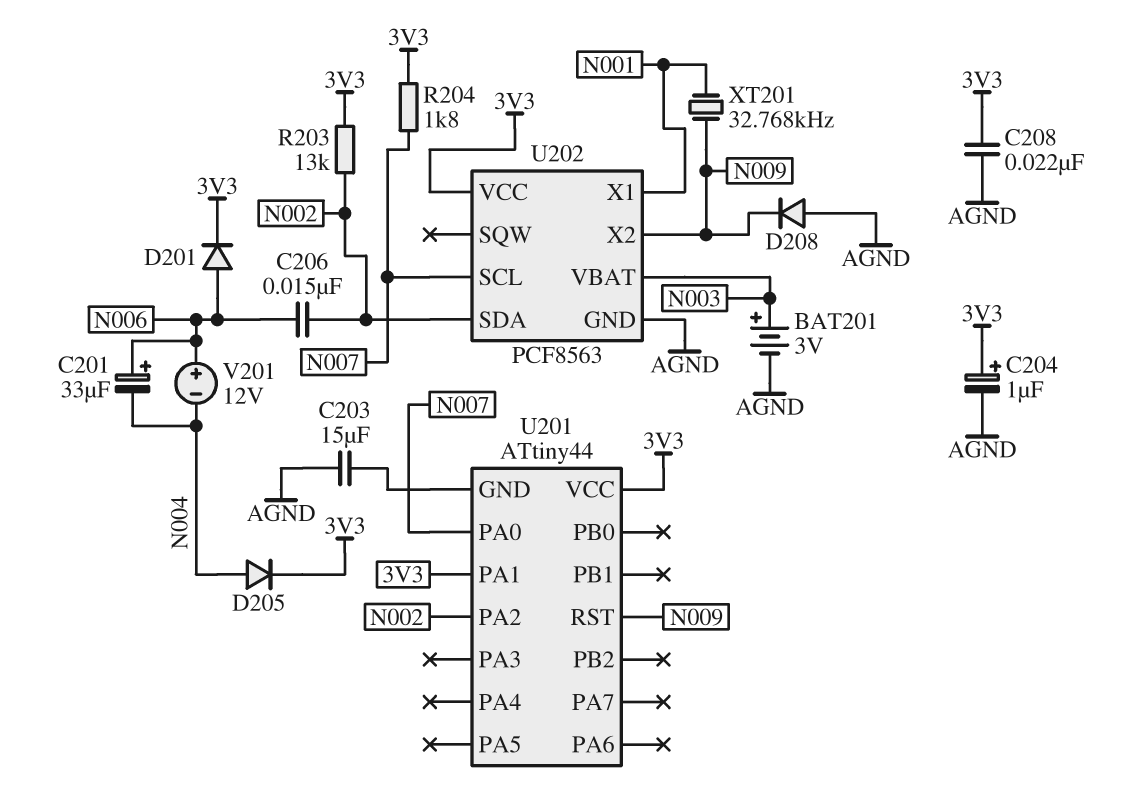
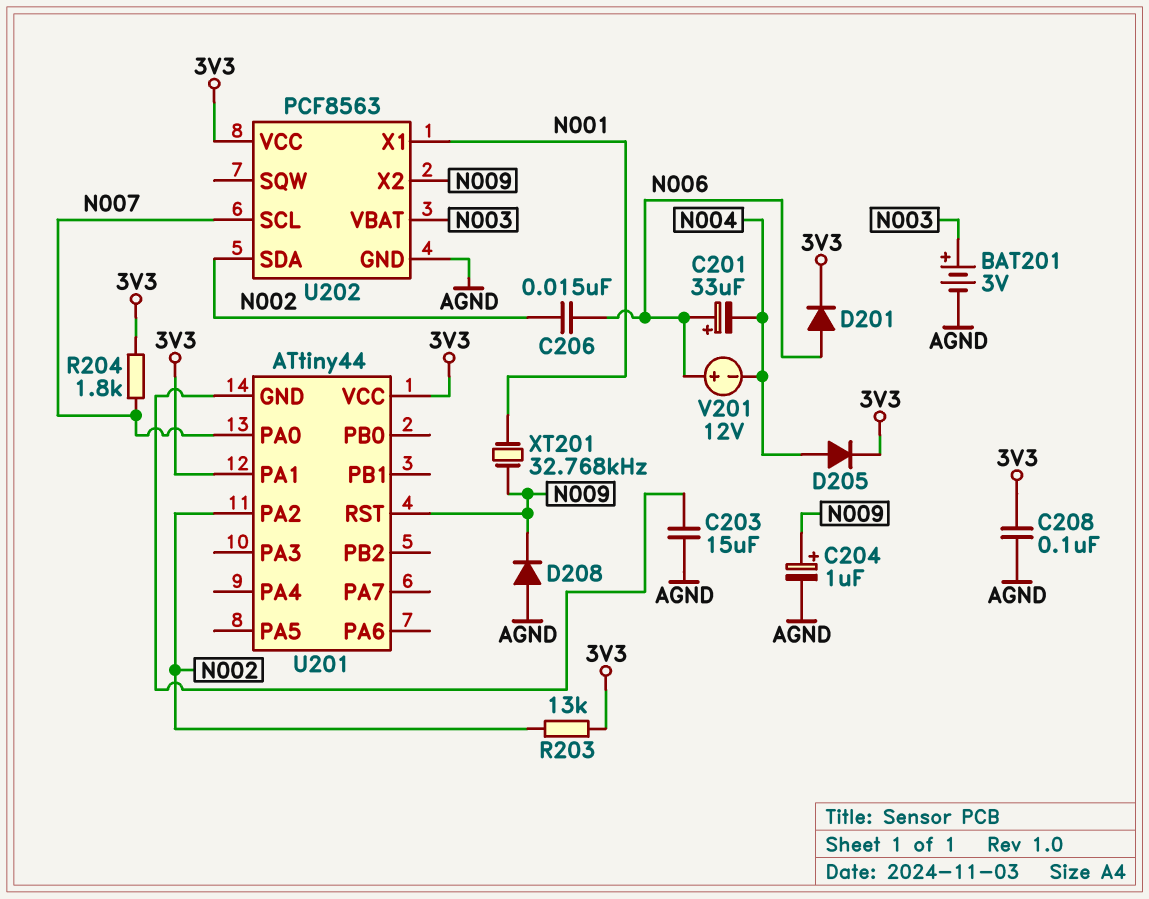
C204: 1uF (plus 3V3, minus AGND) -> 1uF (plus N009, minus AGND)
C208: 22nF (3V3, AGND) -> 100nF (3V3, AGND)

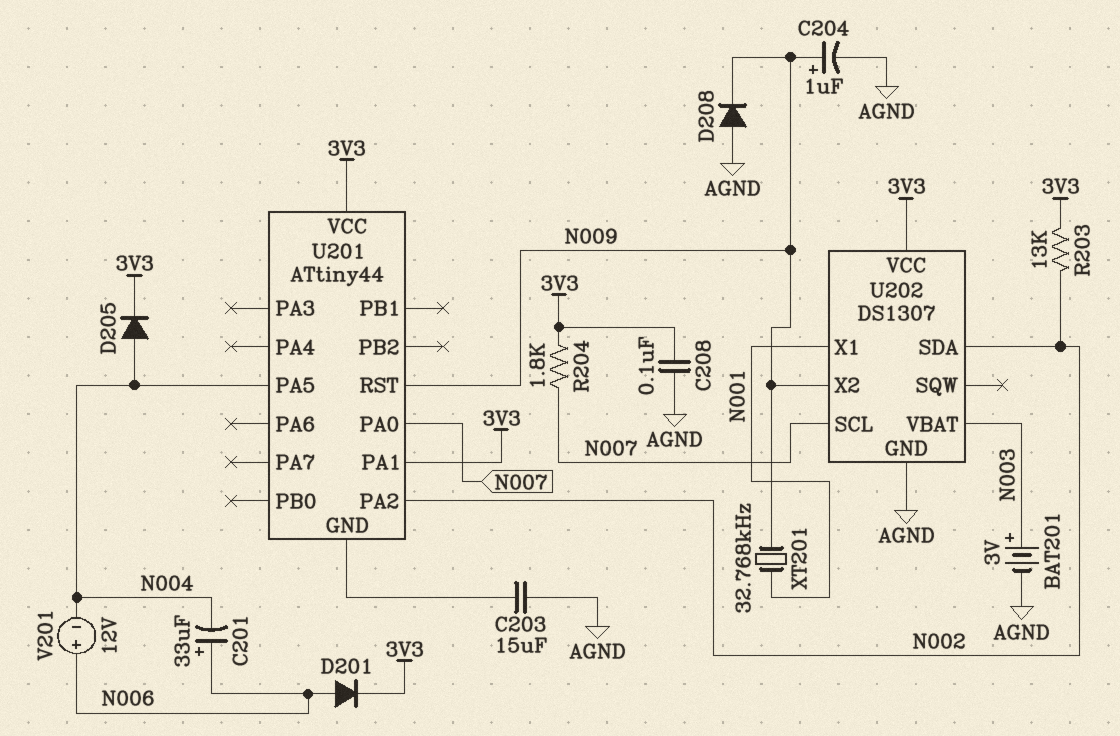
C206: 15nF (N002, N006) -> none
U201 pin PA5: none -> N004
U202: PCF8563 -> DS1307

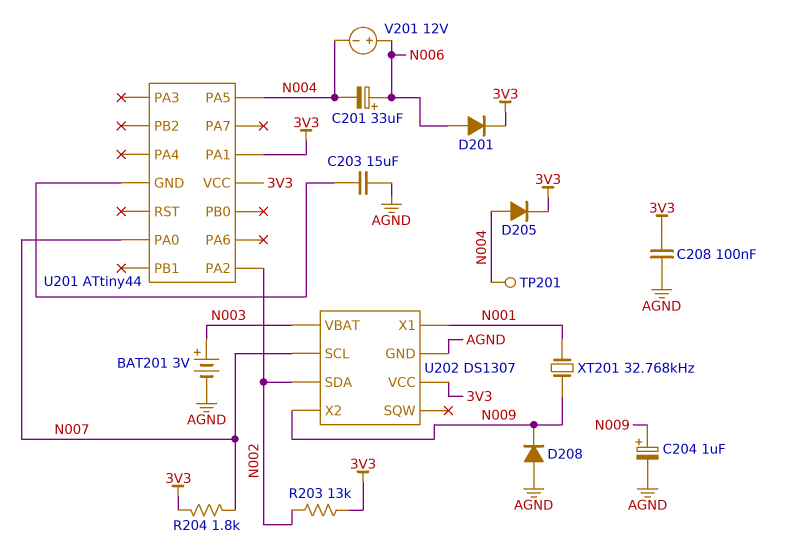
TP201: none -> test point (N004)
U201 pin RST: N009 -> none

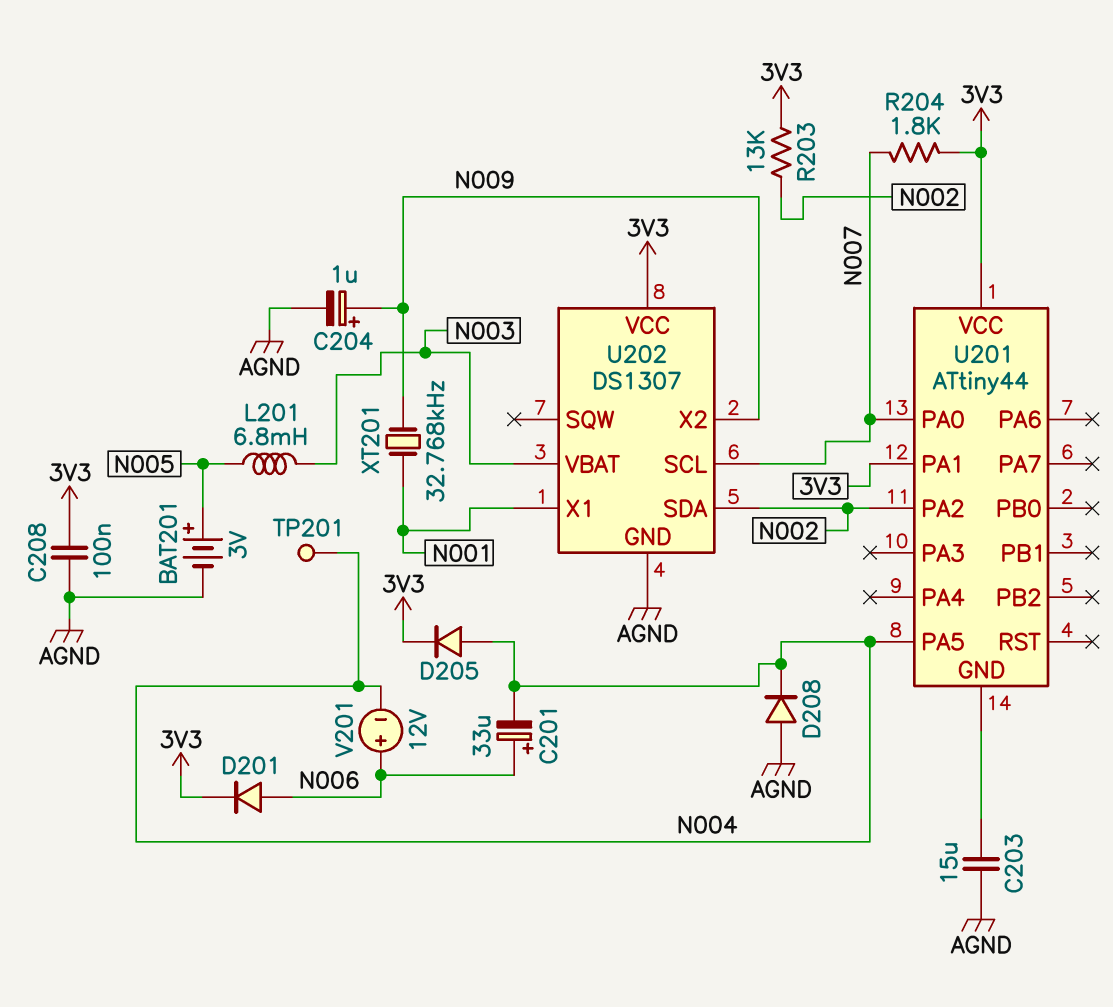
BAT201: 3V (plus N003, minus AGND) -> 3V (plus N005, minus AGND)
D208: diode (A AGND, K N009) -> diode (A AGND, K N004)
L201: none -> 6.8mH (N003, N005)

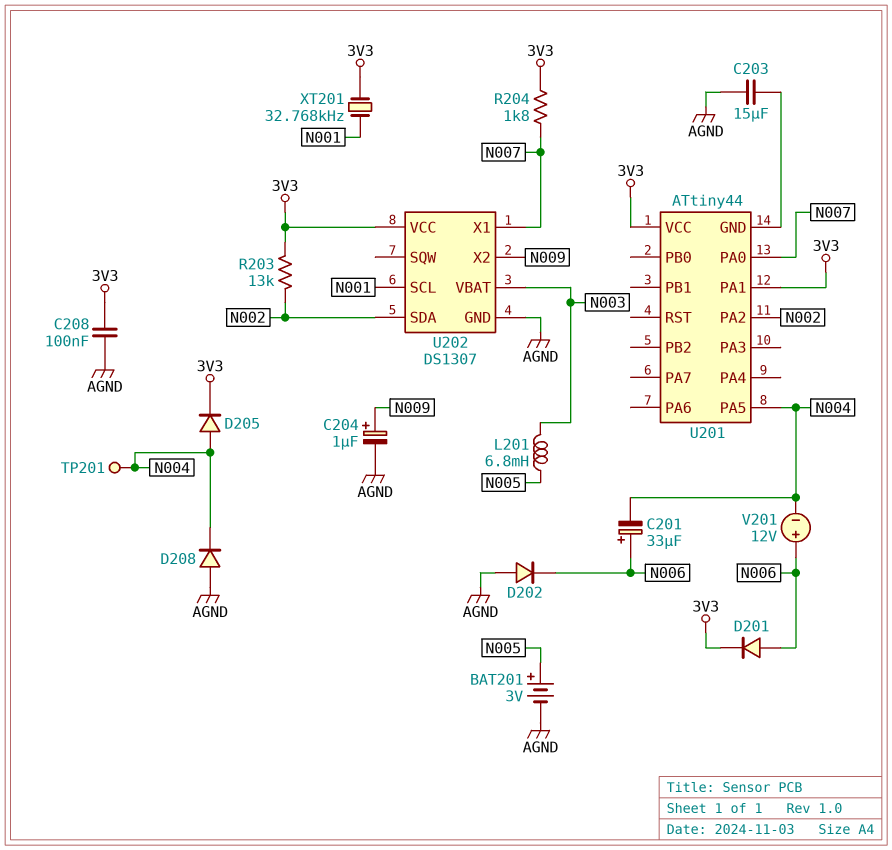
D202: none -> diode (A AGND, K N006)
U202 pin SCL: N007 -> N001
U202 pin X1: N001 -> N007
XT201: 32.768kHz (N001, N009) -> 32.768kHz (3V3, N001)

